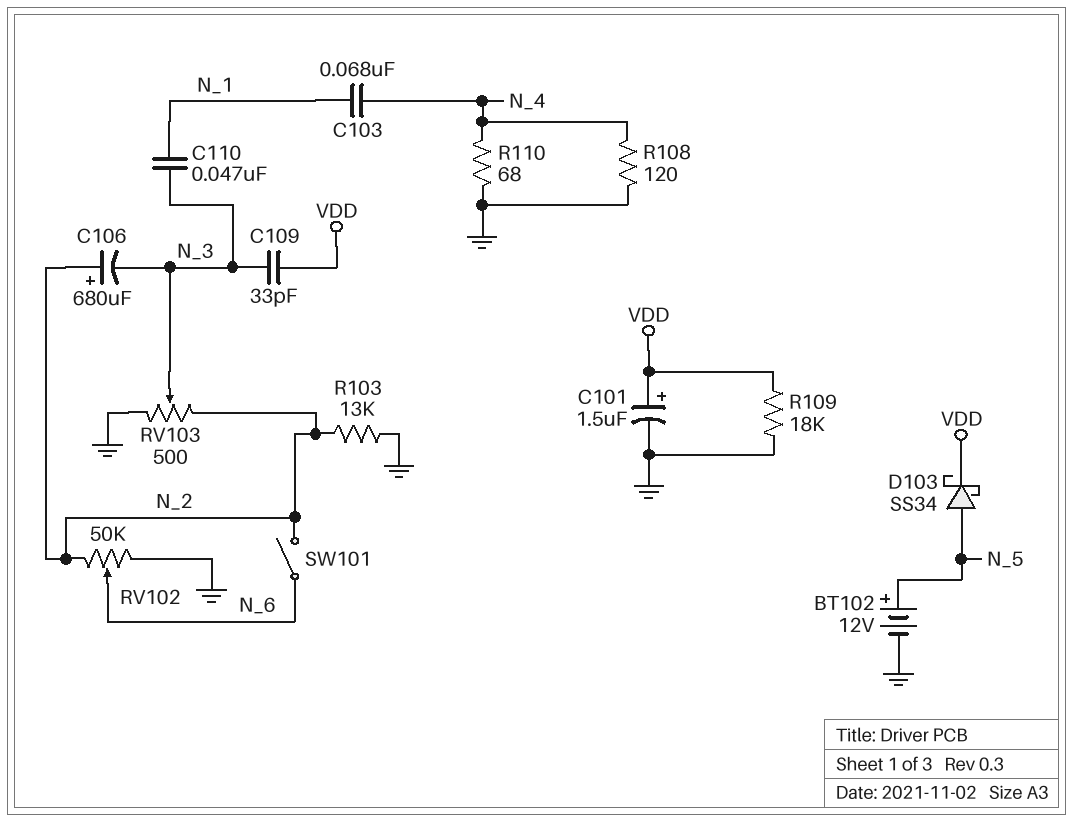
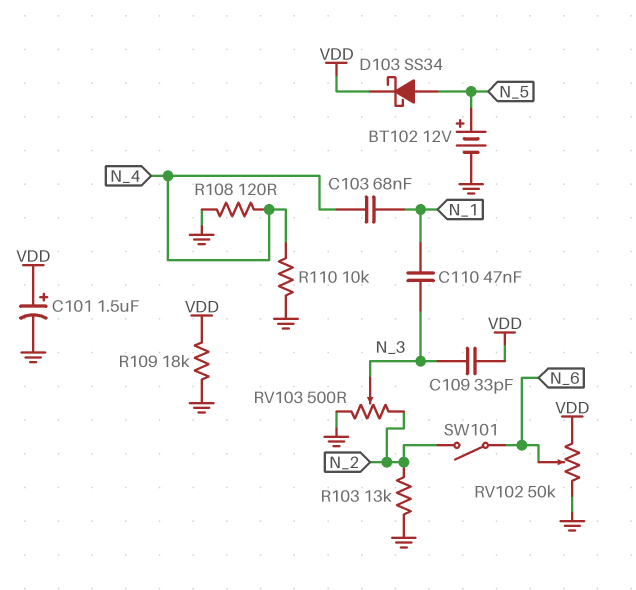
C106: 680uF (plus N_2, minus N_3) -> none
R110: 68 (GND, N_4) -> 10k (GND, N_4)
RV102: 50k (GND, N_2, wiper N_6) -> 50k (GND, VDD, wiper N_6)

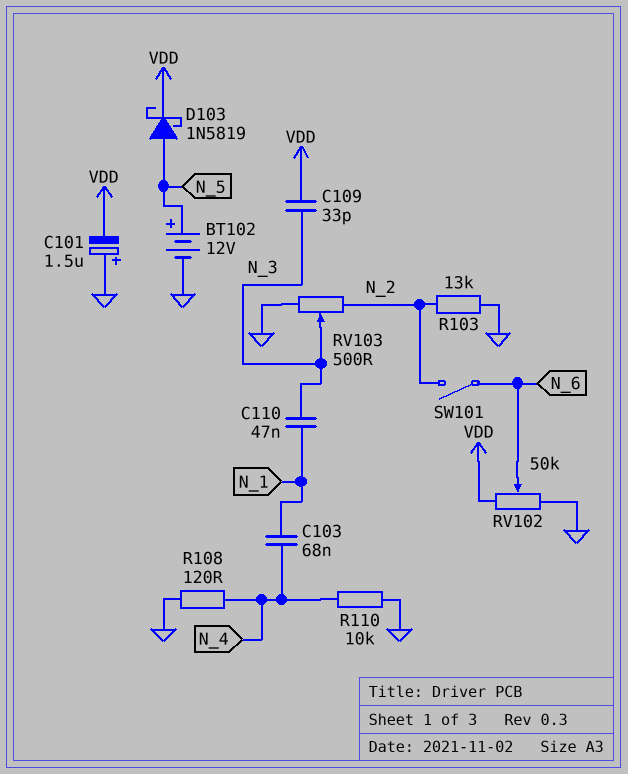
C101: 1.5uF (plus VDD, minus GND) -> 1.5uF (plus GND, minus VDD)
D103: schottky SS34 (A N_5, K VDD) -> schottky 1N5819 (A N_5, K VDD)
R109: 18k (GND, VDD) -> none

